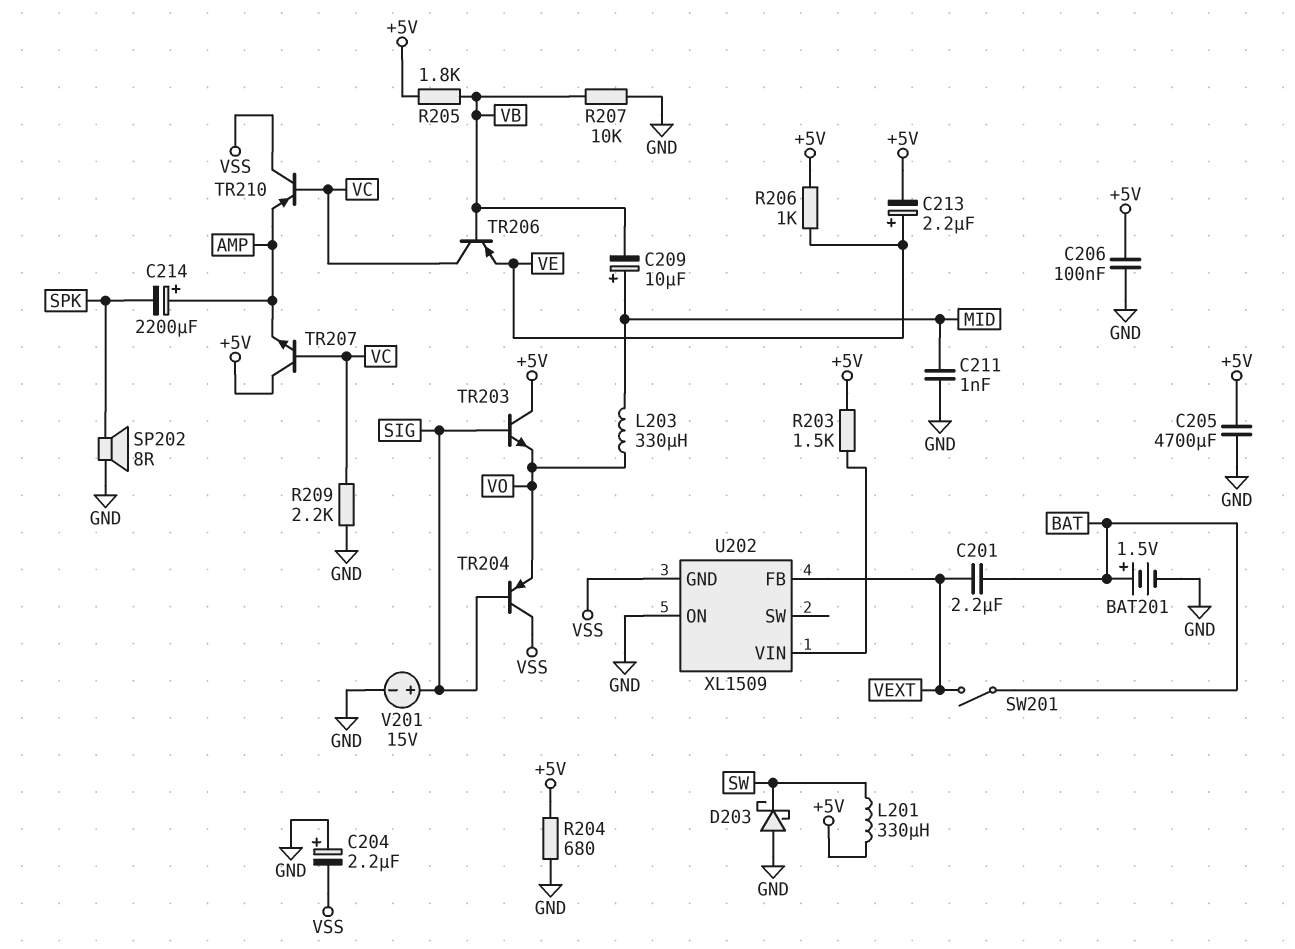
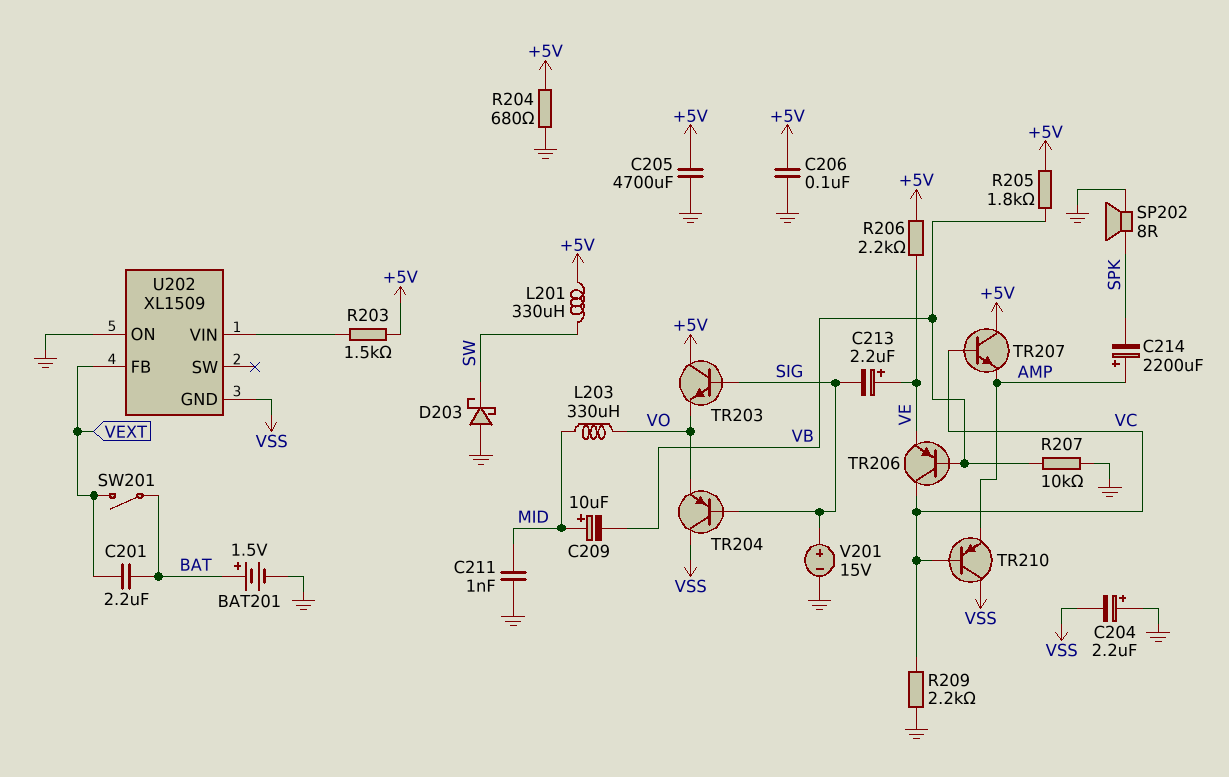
C213: 2.2uF (plus VE, minus +5V) -> 2.2uF (plus VE, minus SIG)
R206: 1k (+5V, VE) -> 2.2k (+5V, VE)

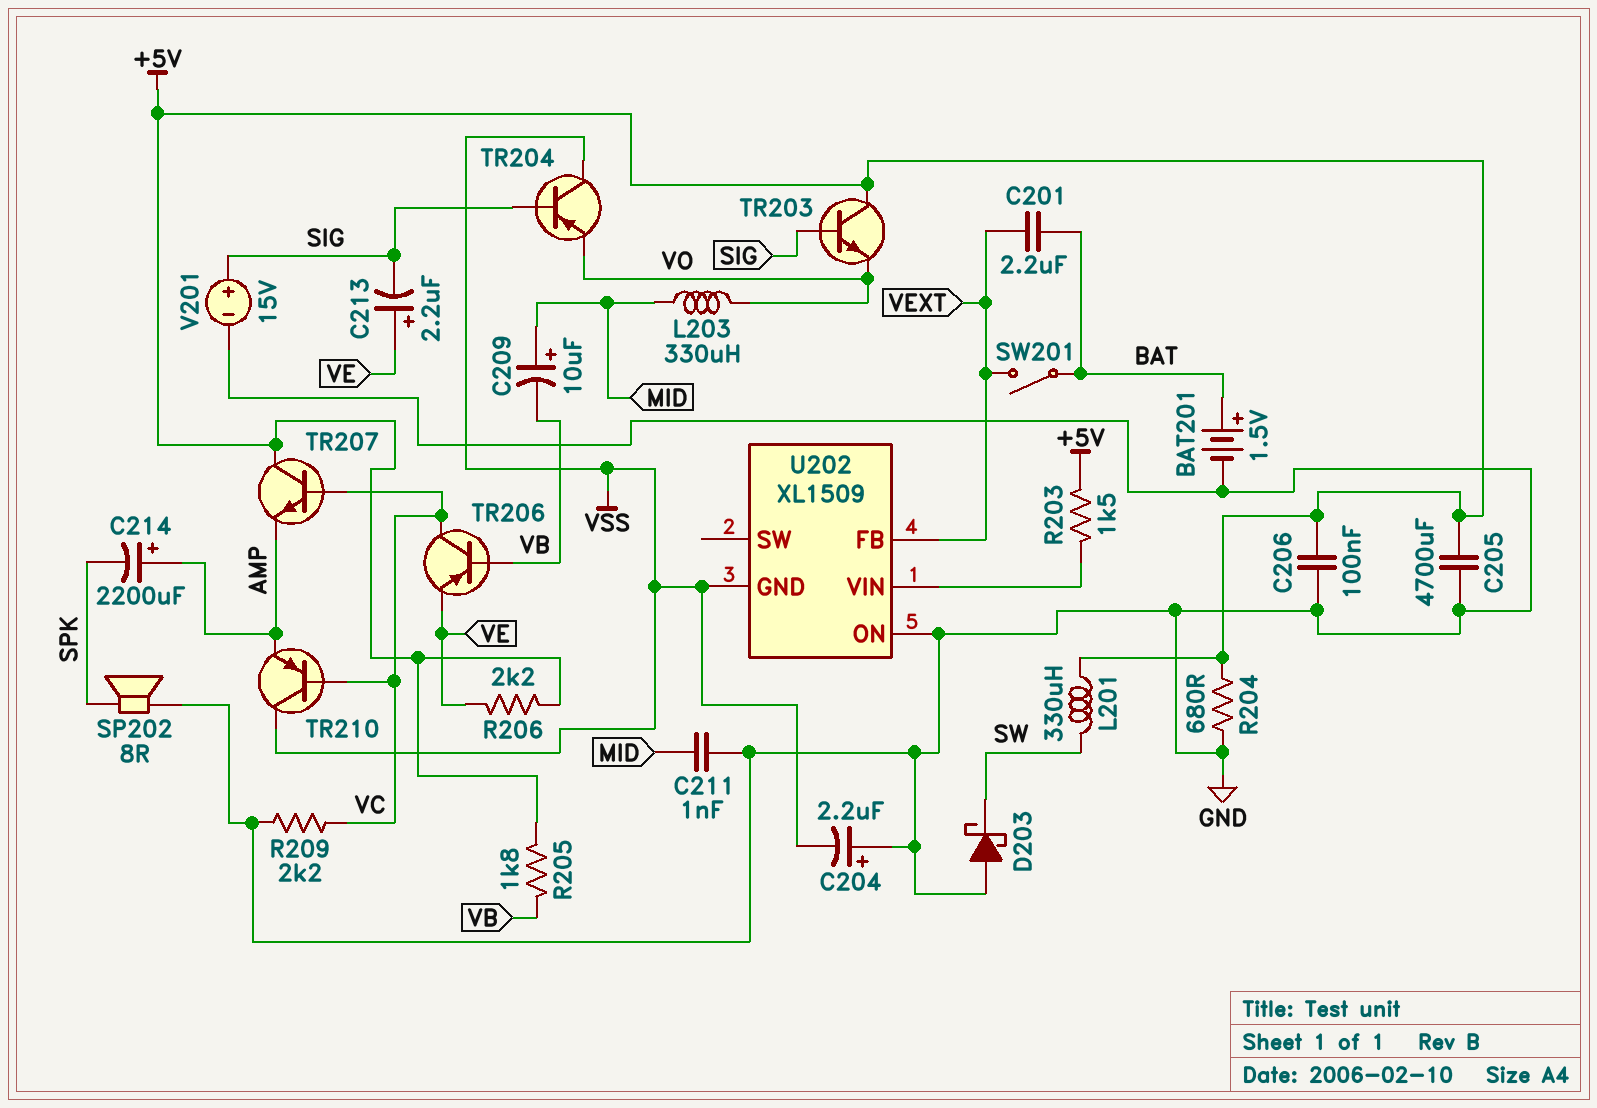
R207: 10k (GND, VB) -> none

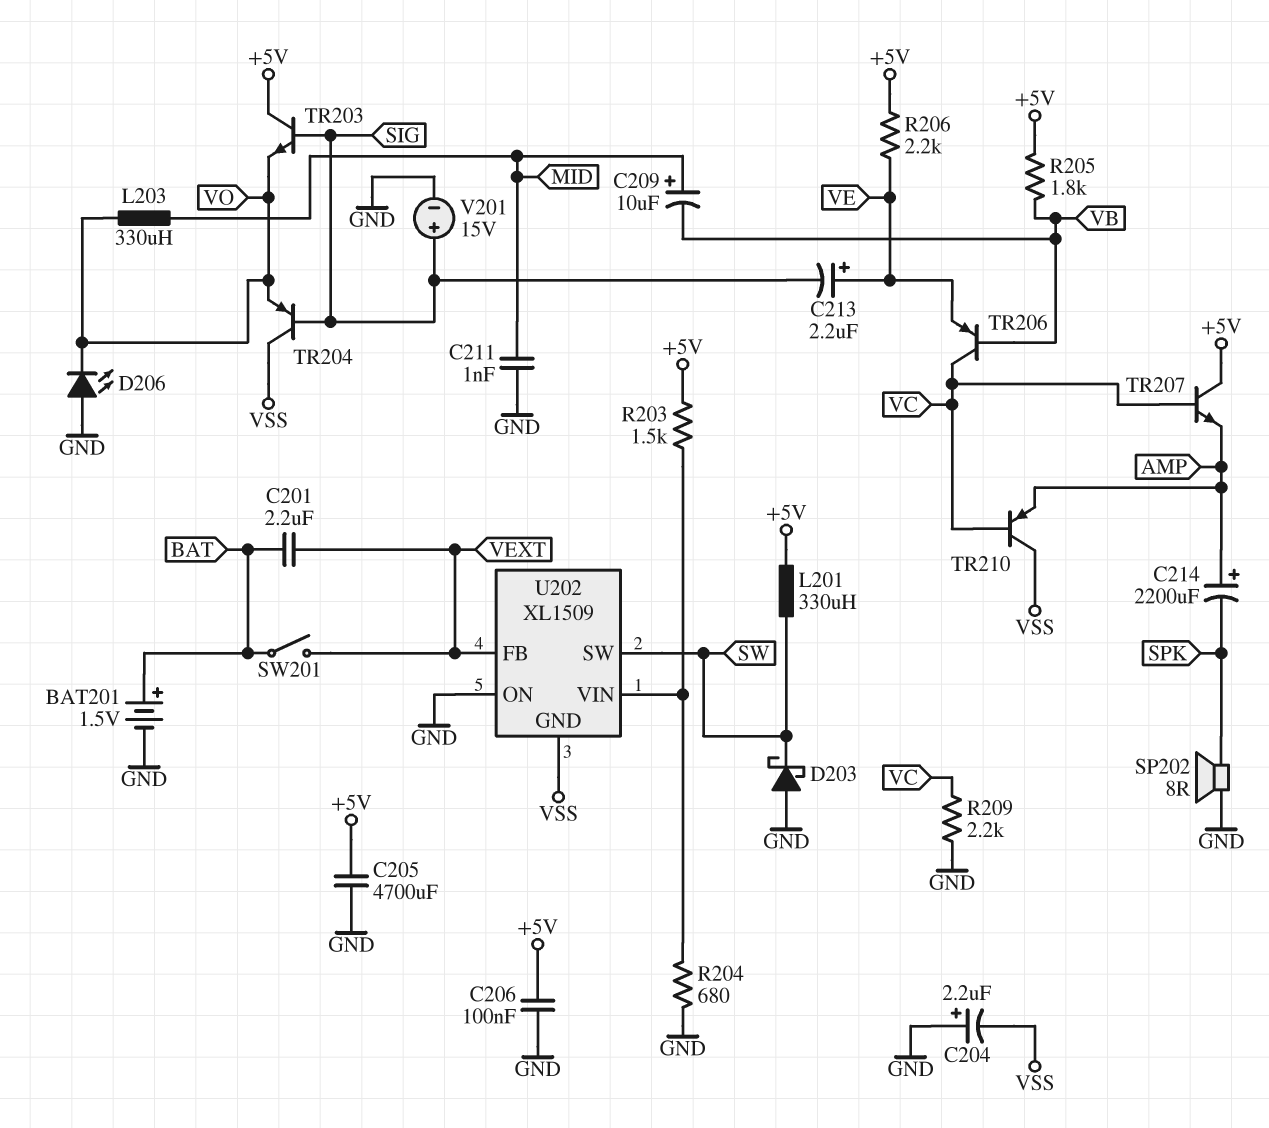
D206: none -> LED (A GND, K VO)
R204: 680 (+5V, GND) -> 680 (GND, U202/VIN)
U202 pin SW: none -> SW

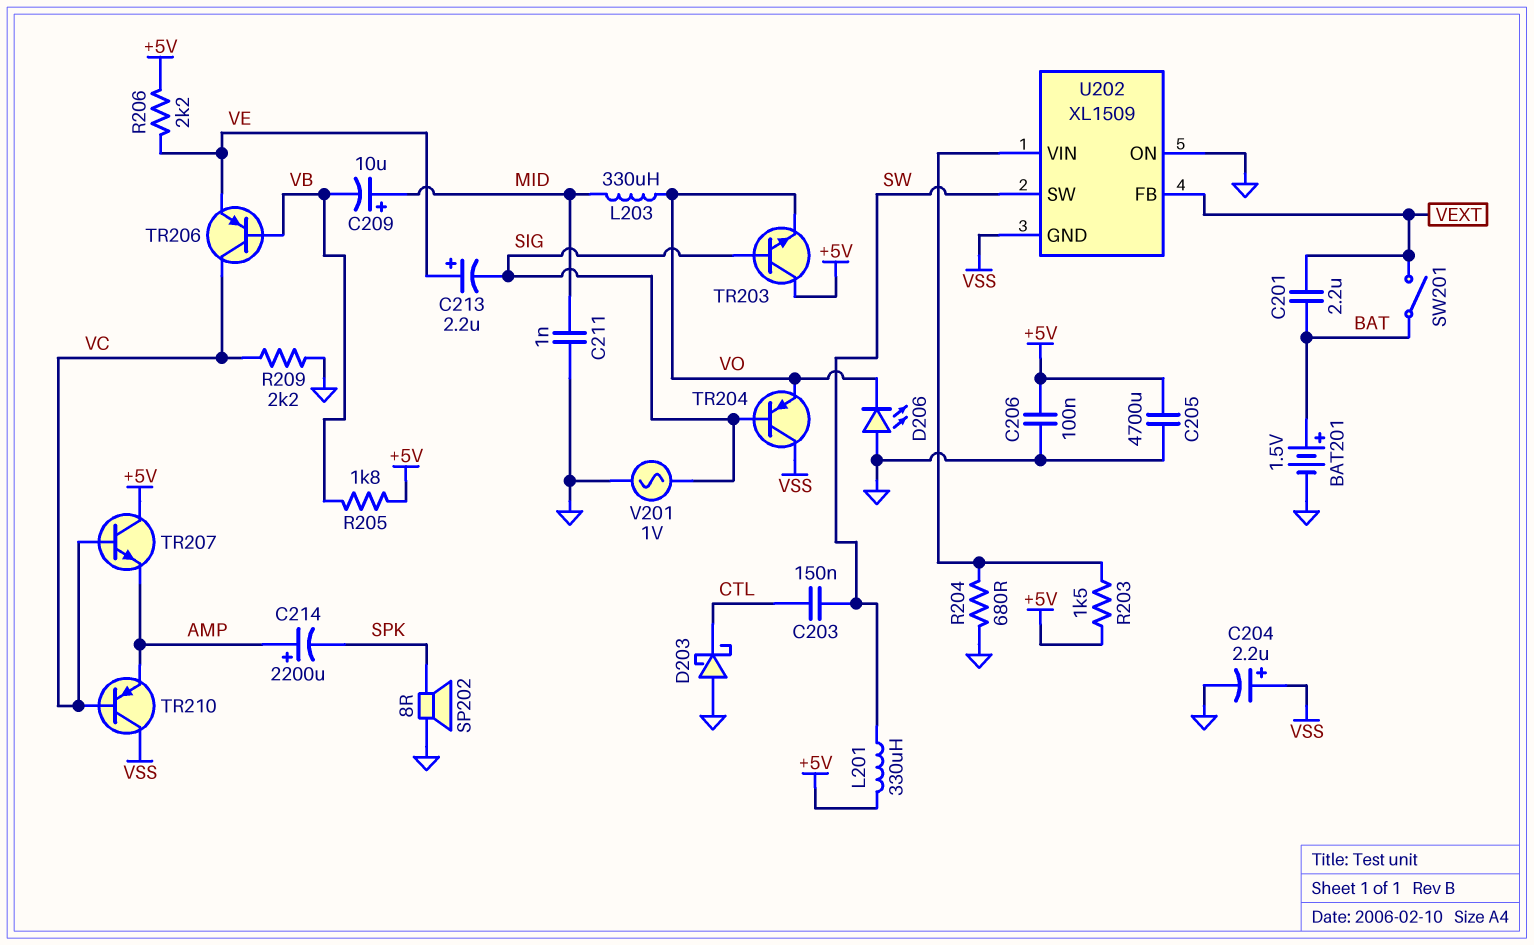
C203: none -> 150nF (CTL, SW)
C204: 2.2uF (plus GND, minus VSS) -> 2.2uF (plus VSS, minus GND)
D203: schottky (A GND, K SW) -> schottky (A GND, K CTL)
V201: 15V (plus SIG, minus GND) -> AC 1V (GND, SIG)

